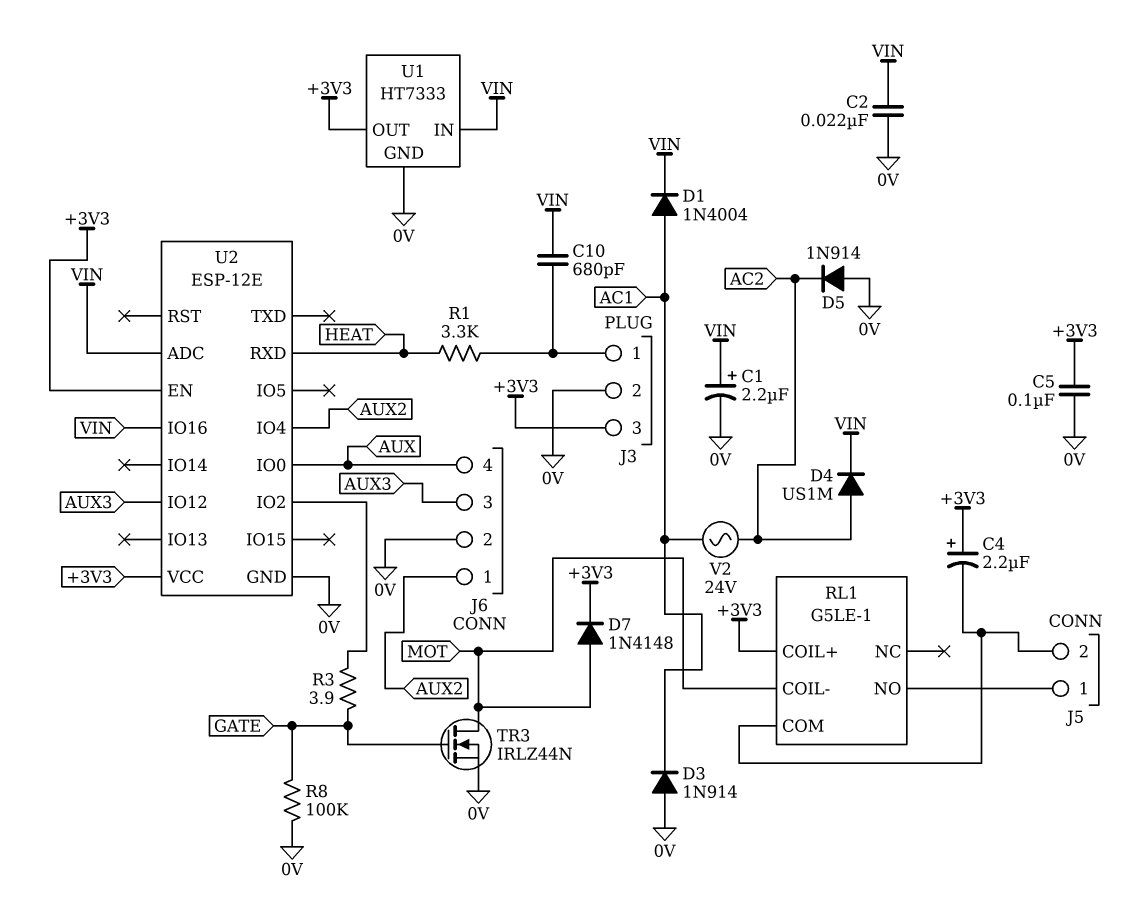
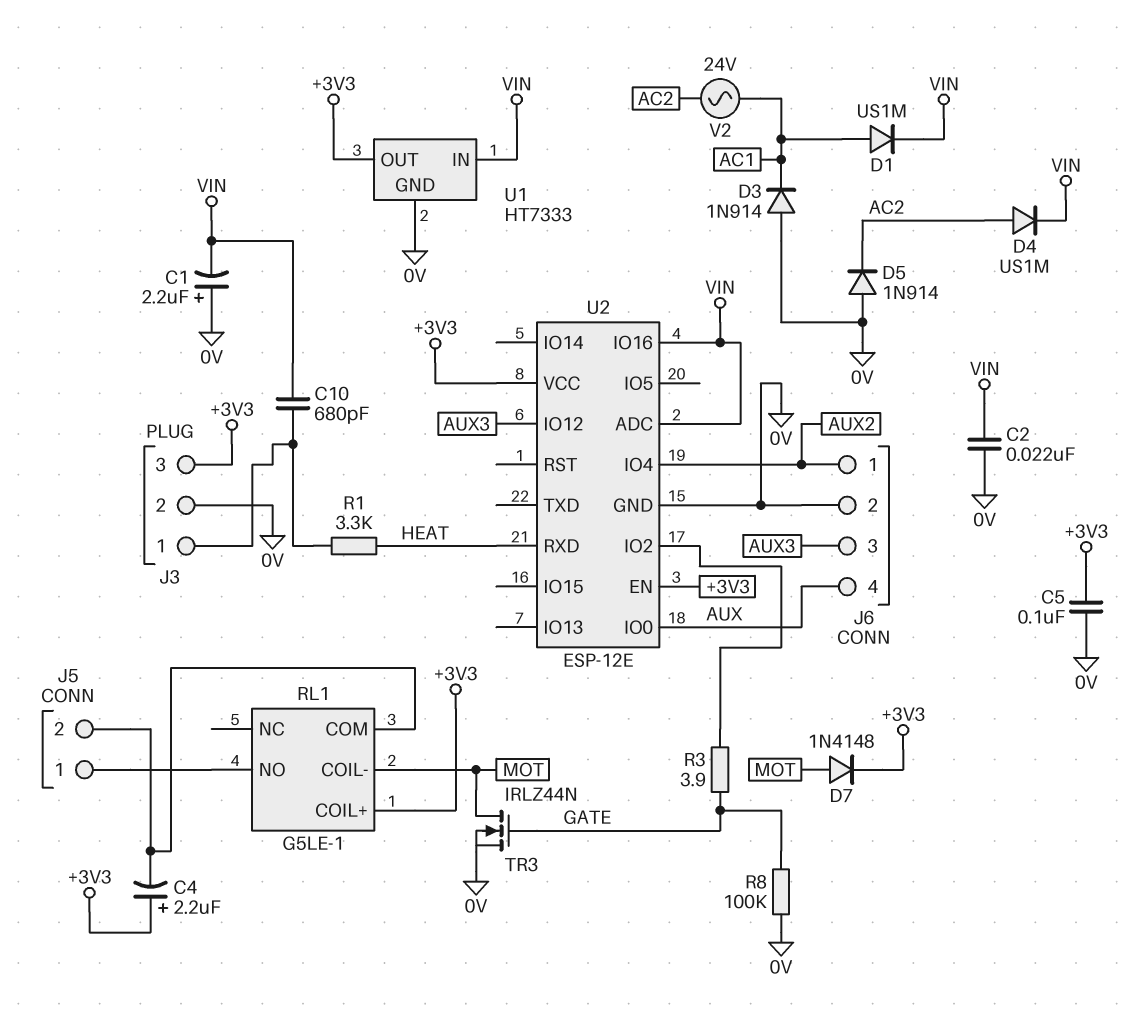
C1: 2.2uF (plus VIN, minus 0V) -> 2.2uF (plus 0V, minus VIN)
D1: diode 1N4004 (A AC1, K VIN) -> diode US1M (A AC1, K VIN)

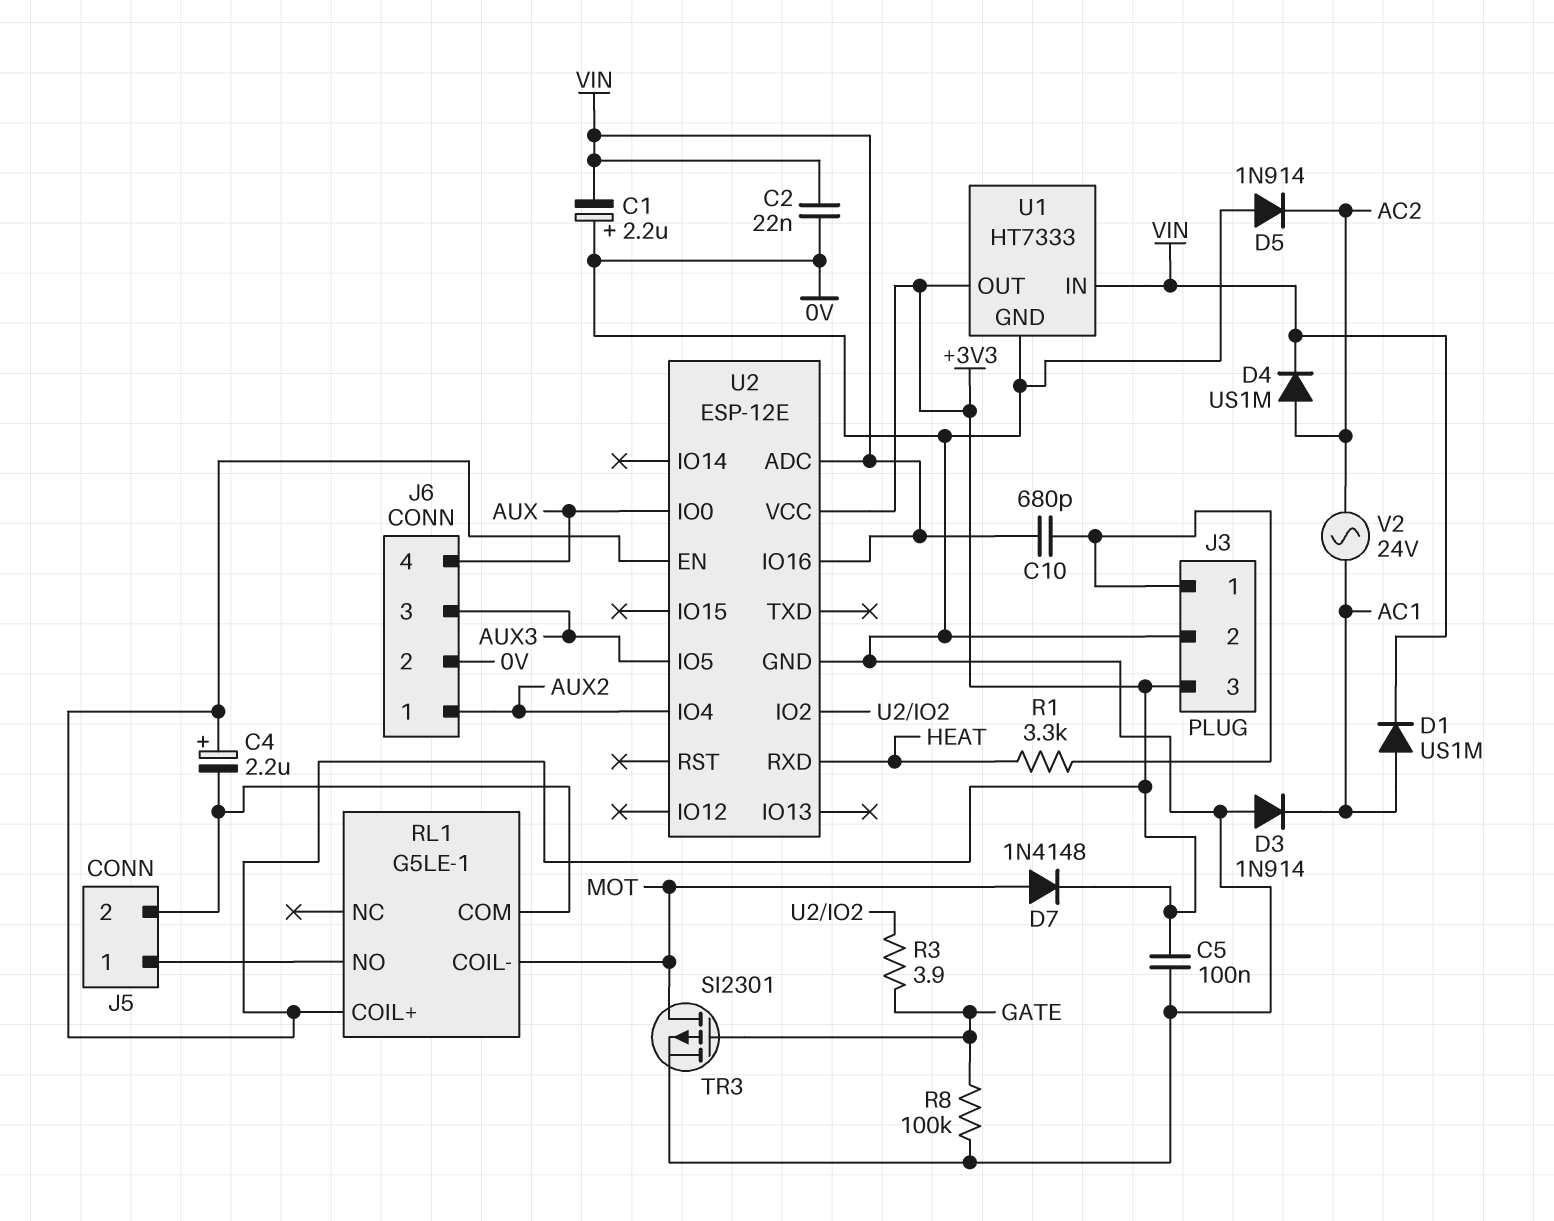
TR3: NMOS IRLZ44N (G GATE, D MOT, S 0V) -> PMOS SI2301 (G GATE, D MOT, S 0V)
U2 pin IO5: none -> AUX3
U2 pin IO12: AUX3 -> none

